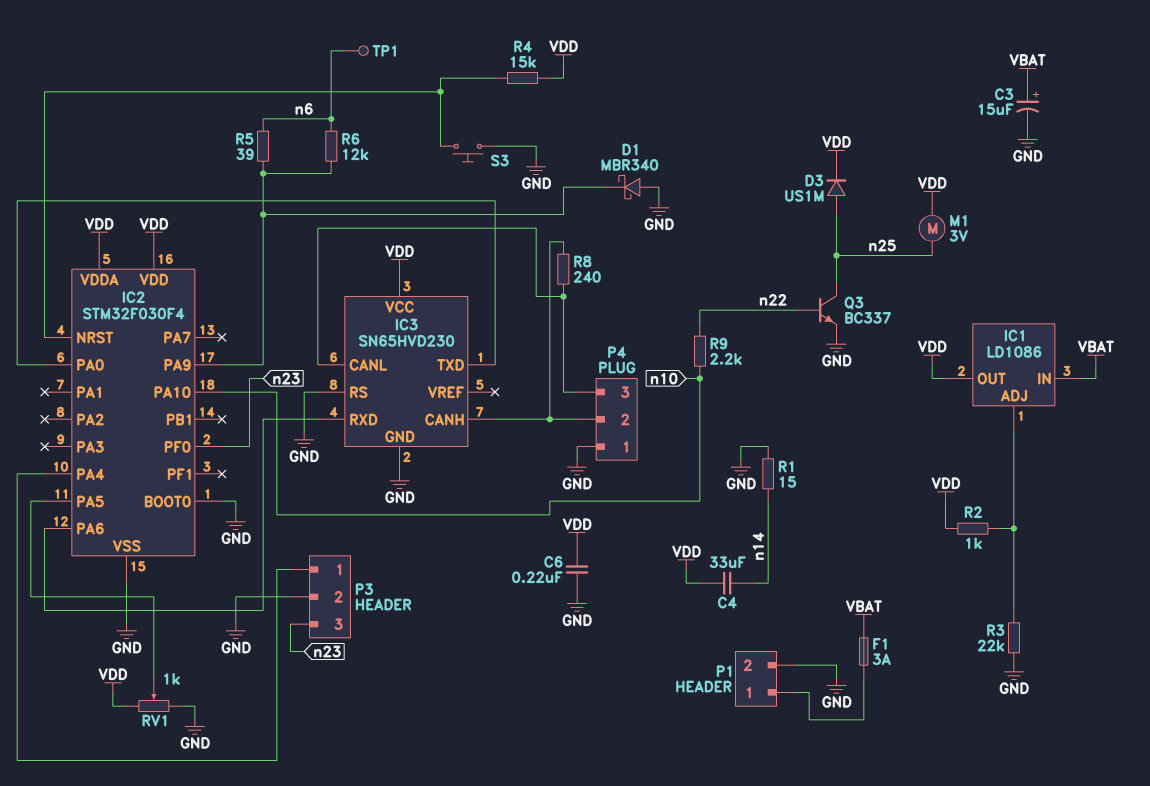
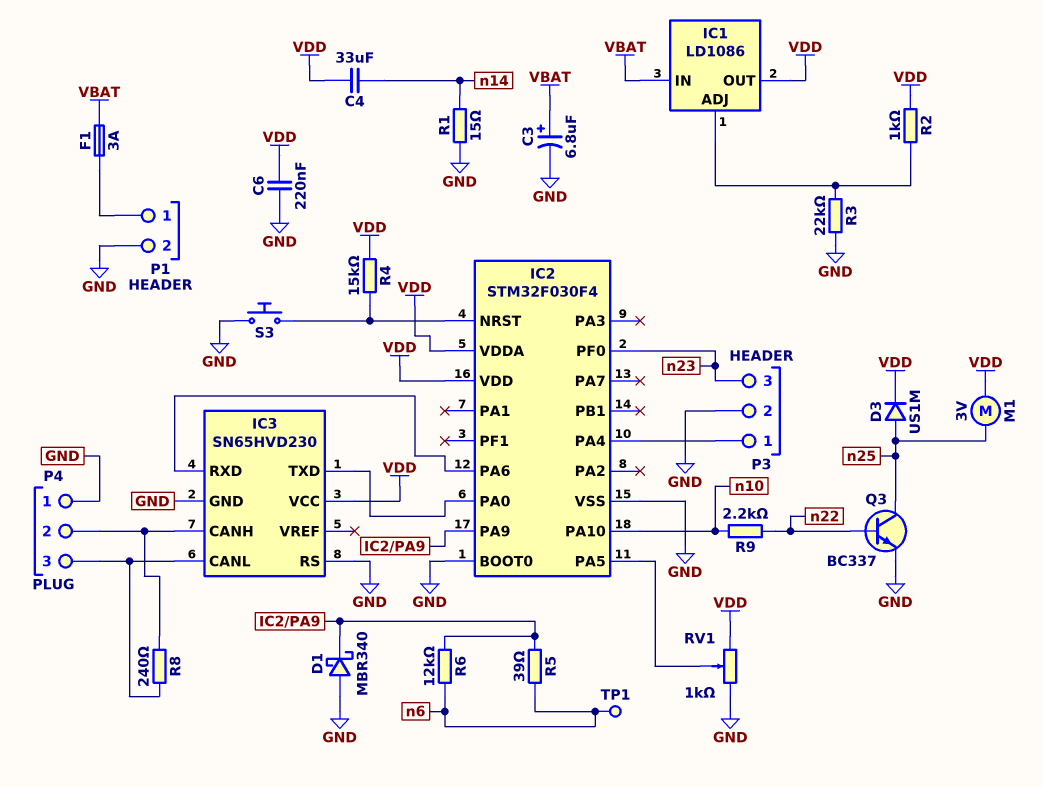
C3: 15uF (plus VBAT, minus GND) -> 6.8uF (plus VBAT, minus GND)

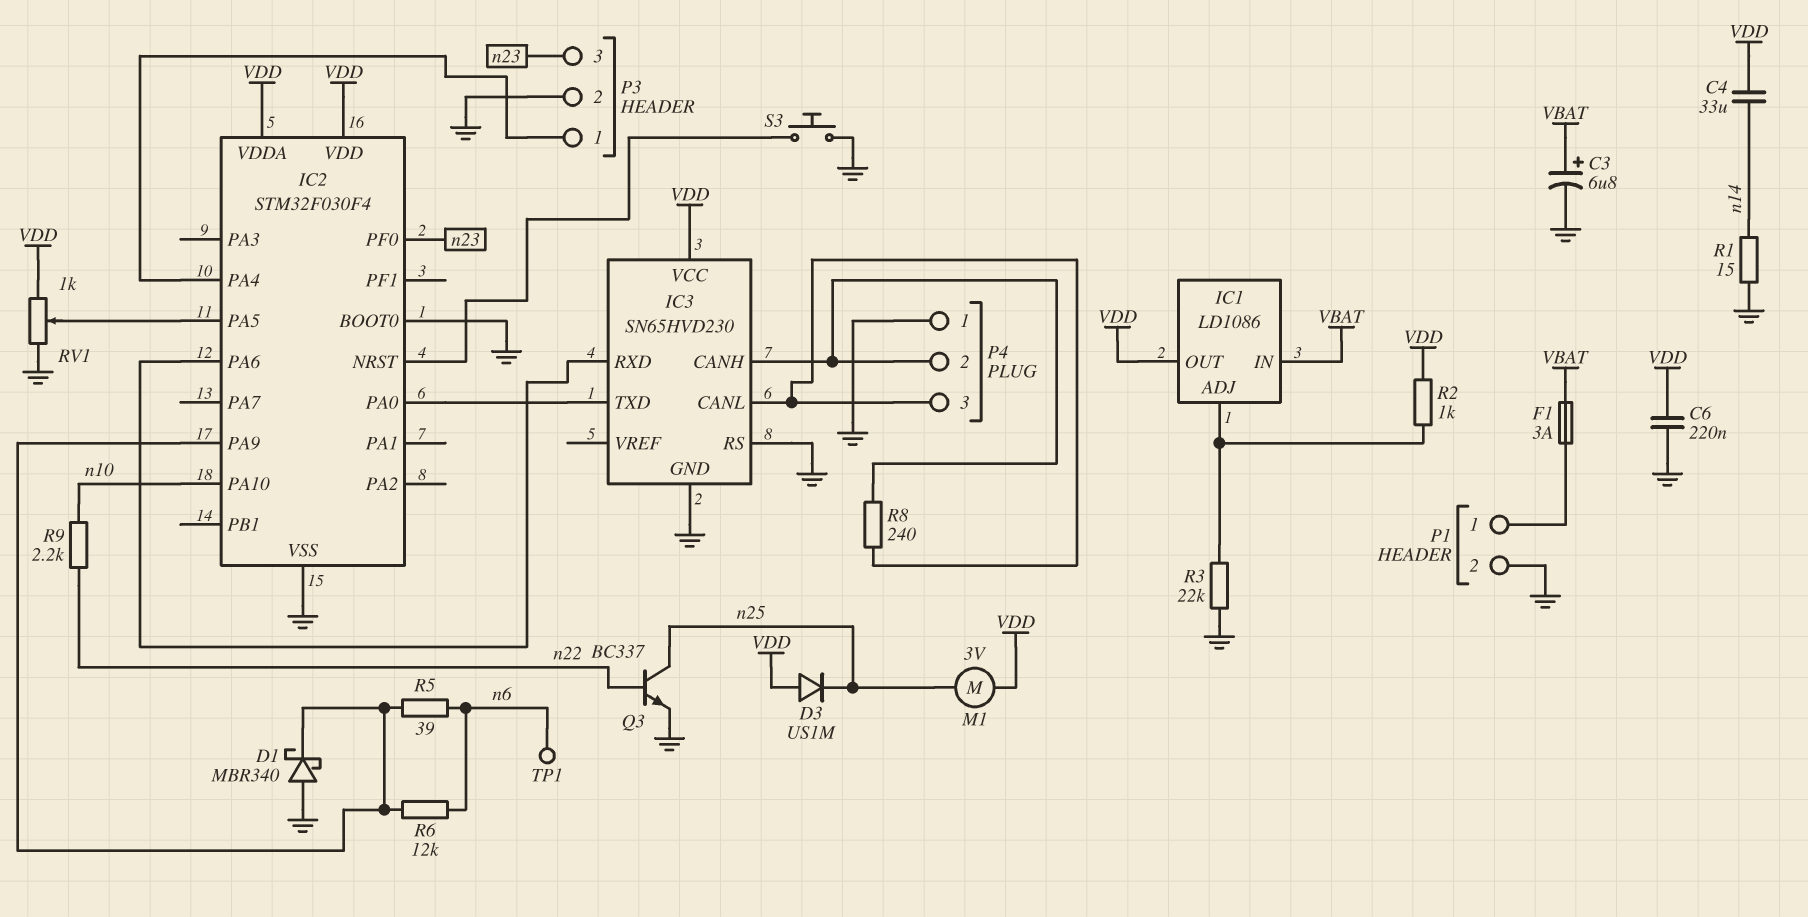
D3: diode US1M (A n25, K VDD) -> diode US1M (A VDD, K n25)
R4: 15k (IC2/NRST, VDD) -> none

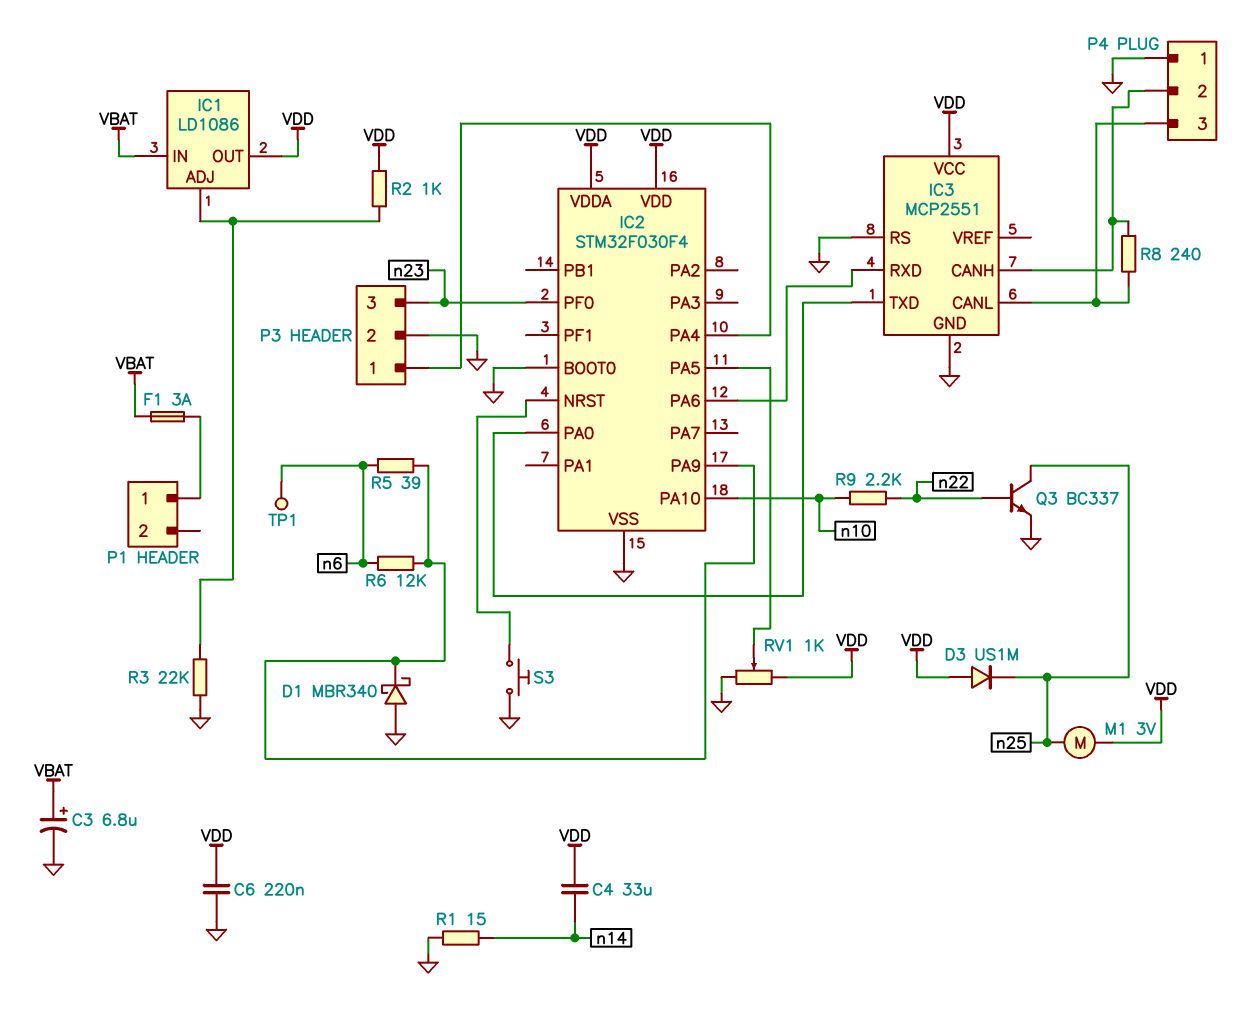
IC3: SN65HVD230 -> MCP2551
P1 pin 2: GND -> none

